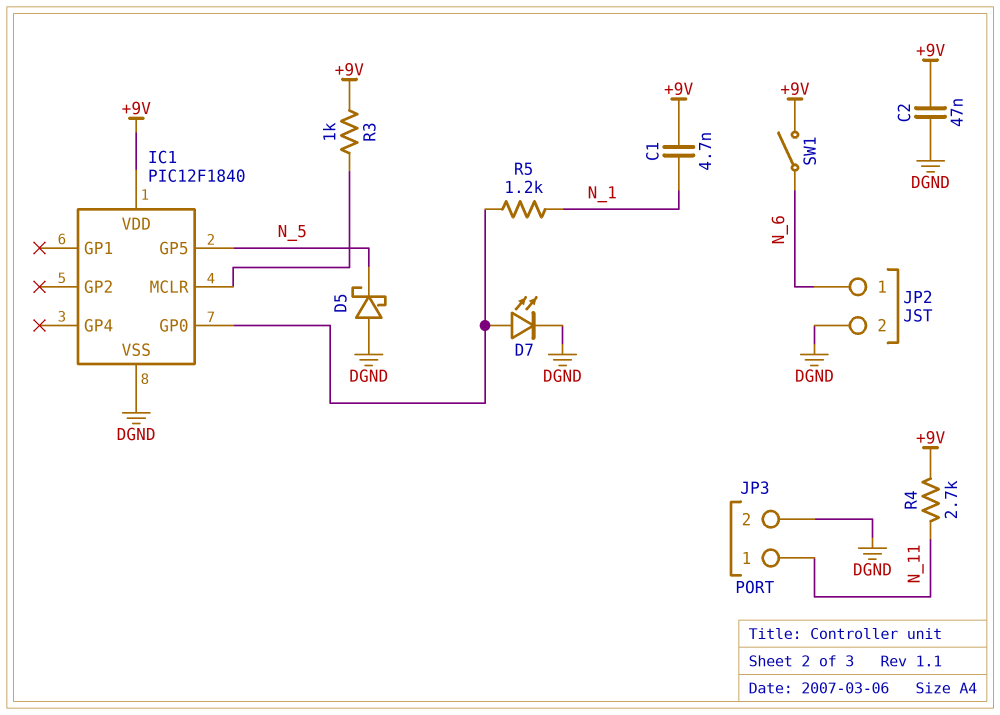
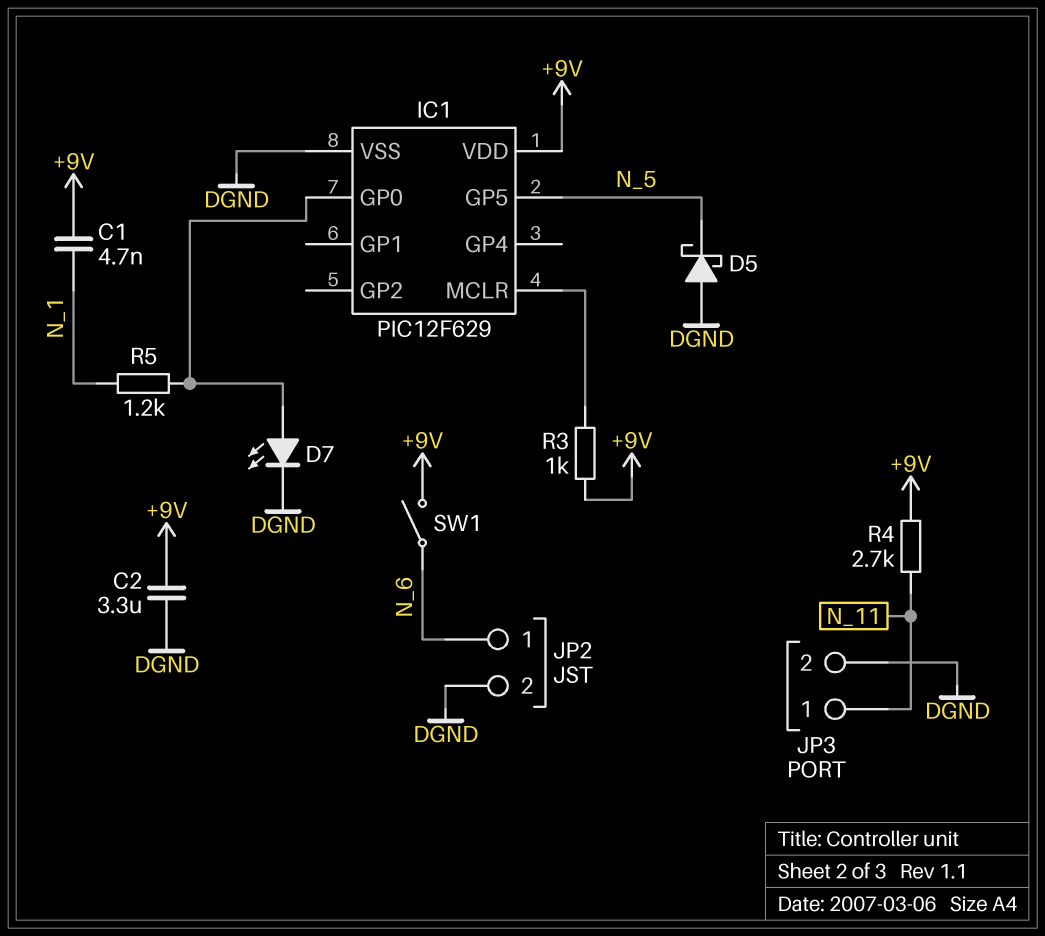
C2: 47nF (+9V, DGND) -> 3.3uF (+9V, DGND)
IC1: PIC12F1840 -> PIC12F629

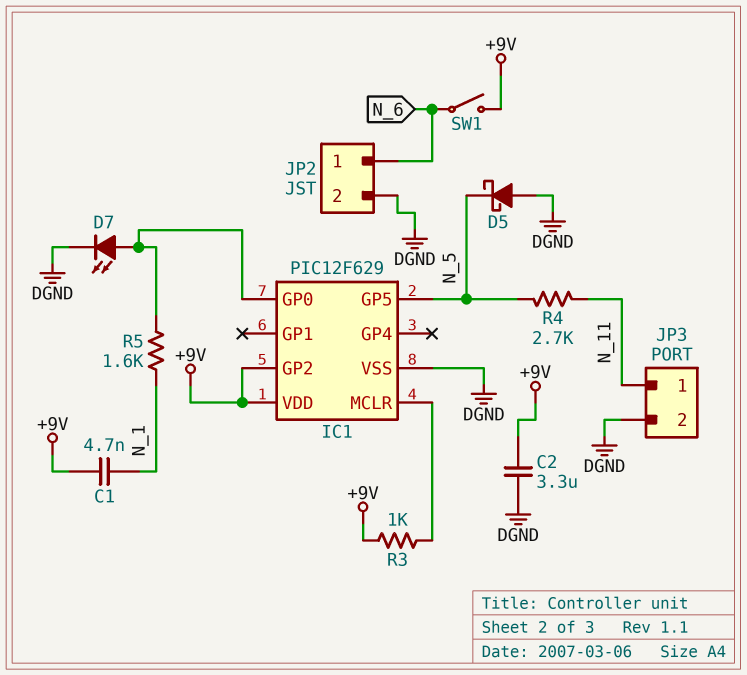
IC1 pin GP2: none -> +9V
R4: 2.7k (+9V, N_11) -> 2.7k (N_5, N_11)
R5: 1.2k (IC1/GP0, N_1) -> 1.6k (IC1/GP0, N_1)

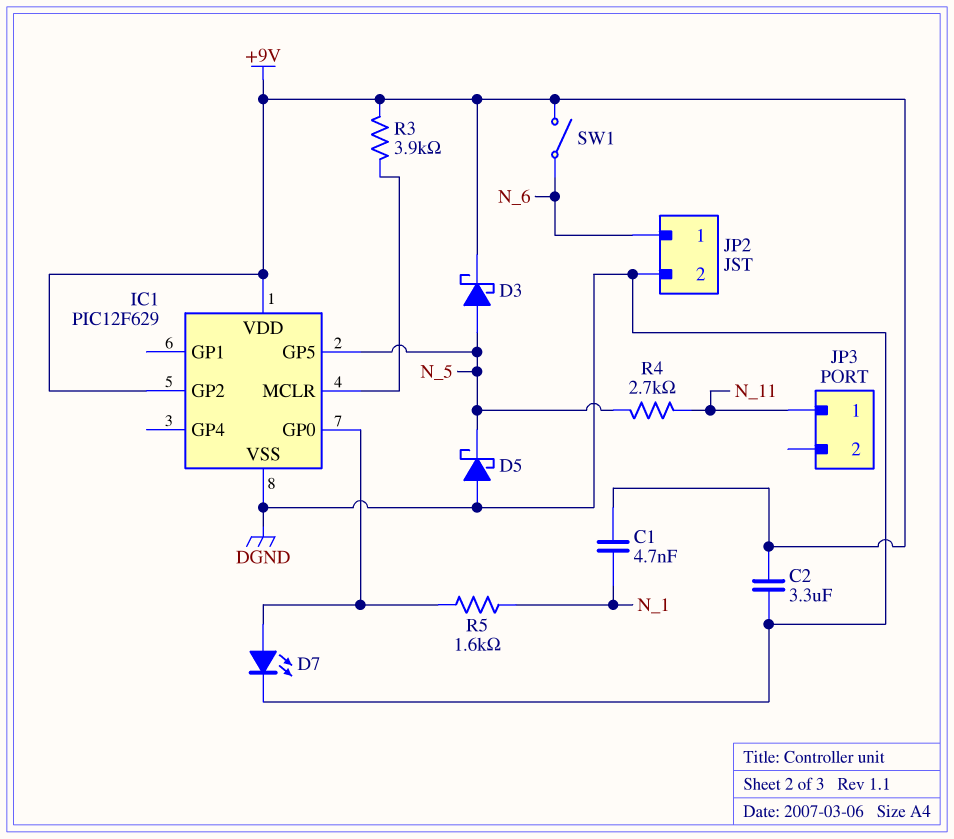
D3: none -> schottky (A N_5, K +9V)
JP3 pin 2: DGND -> none
R3: 1k (+9V, IC1/MCLR) -> 3.9k (+9V, IC1/MCLR)

